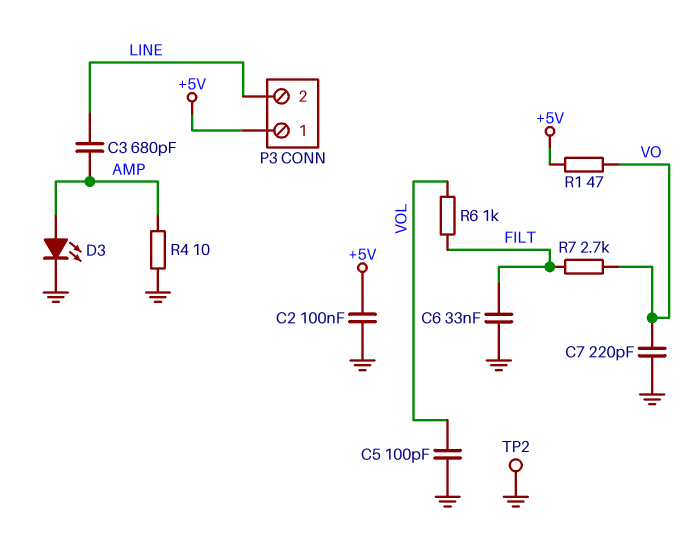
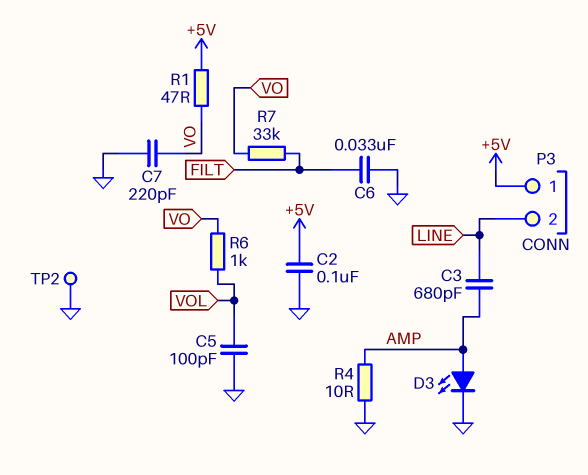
R6: 1k (FILT, VOL) -> 1k (VO, VOL)
R7: 2.7k (FILT, VO) -> 33k (FILT, VO)

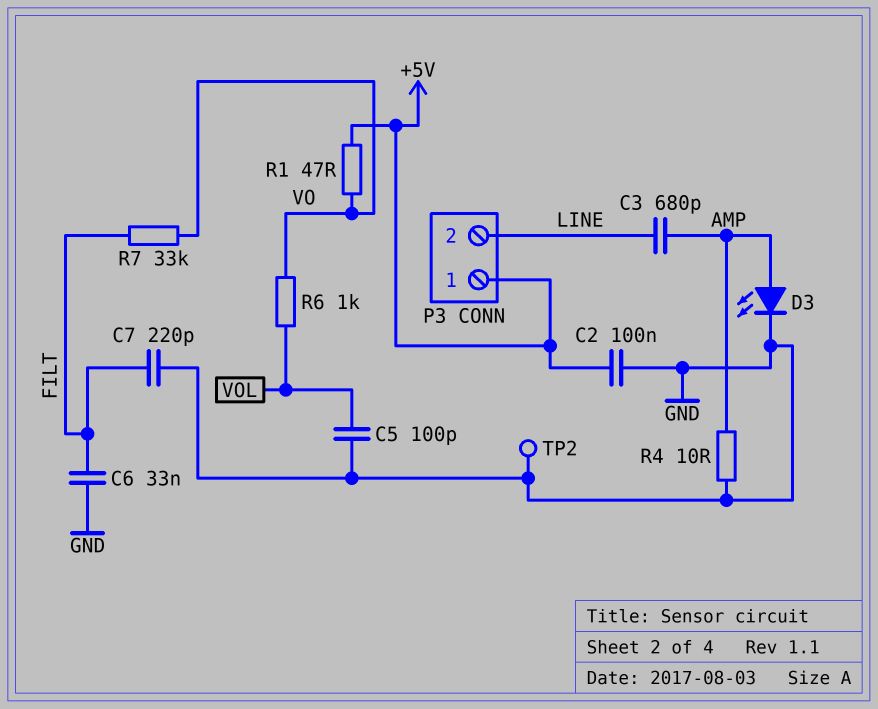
C7: 220pF (GND, VO) -> 220pF (FILT, GND)

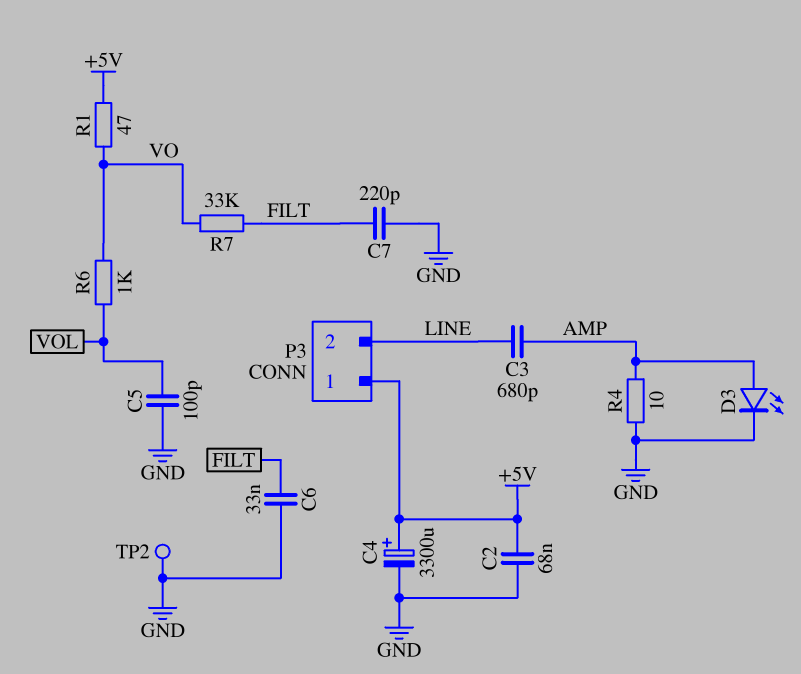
C2: 100nF (+5V, GND) -> 68nF (+5V, GND)
C4: none -> 3300uF (plus +5V, minus GND)

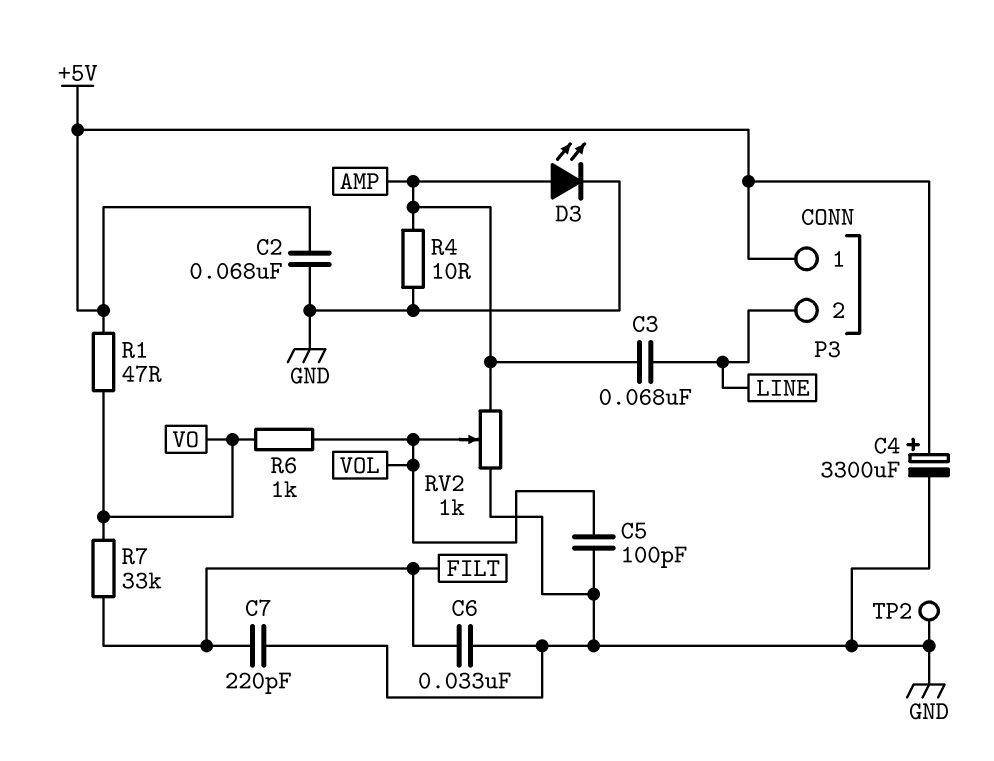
C3: 680pF (AMP, LINE) -> 68nF (AMP, LINE)
RV2: none -> 1k (AMP, GND, wiper VOL)

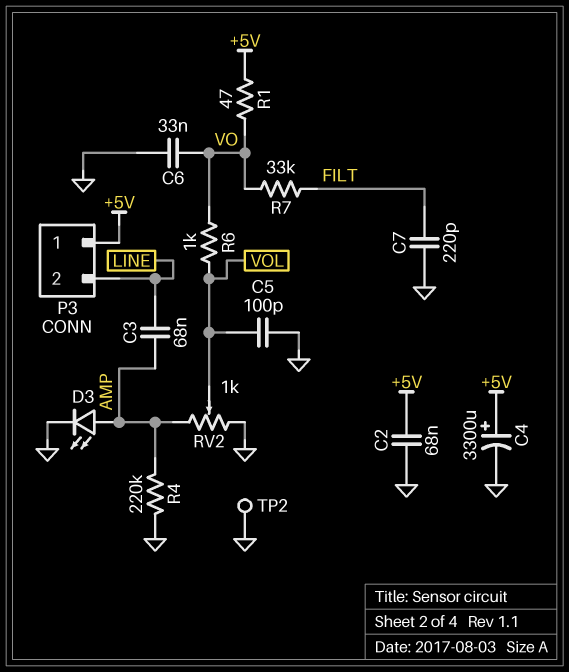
C6: 33nF (FILT, GND) -> 33nF (GND, VO)
R4: 10 (AMP, GND) -> 220k (AMP, GND)

